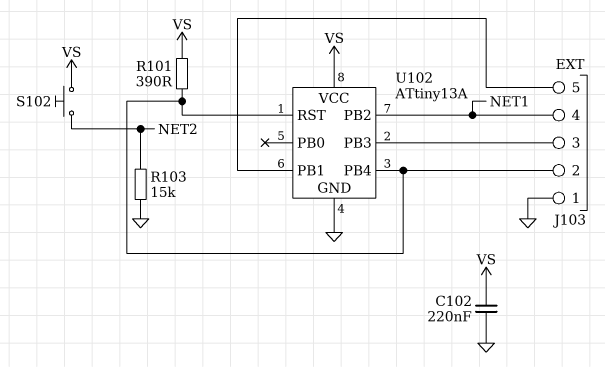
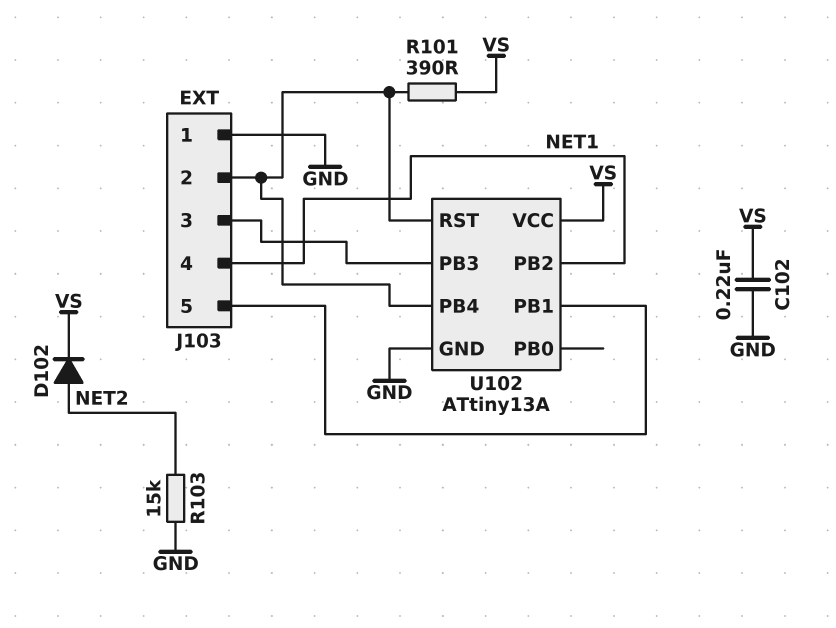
D102: none -> diode (A NET2, K VS)
S102: button (NET2, VS) -> none

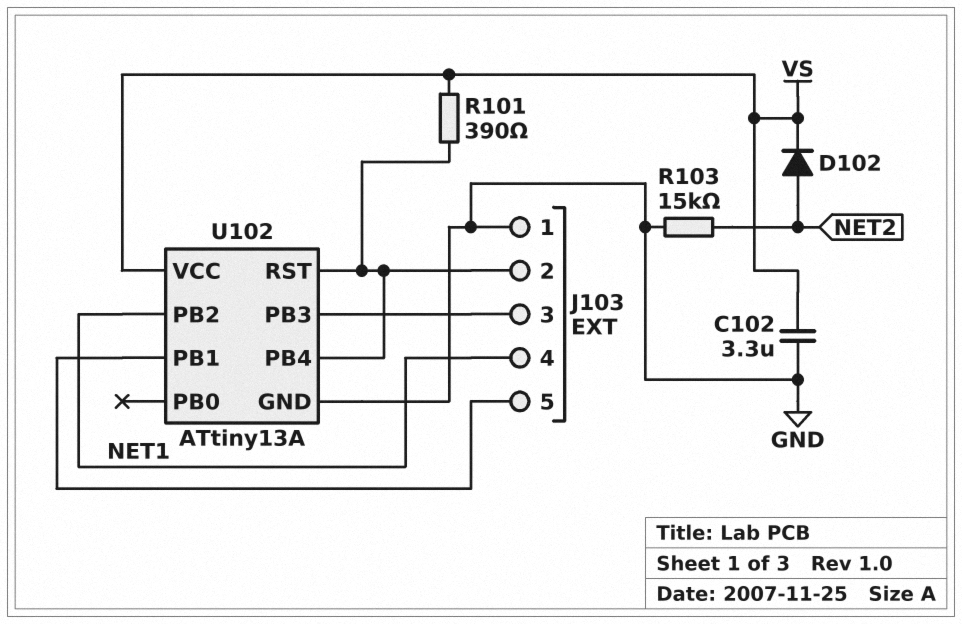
C102: 220nF (GND, VS) -> 3.3uF (GND, VS)

